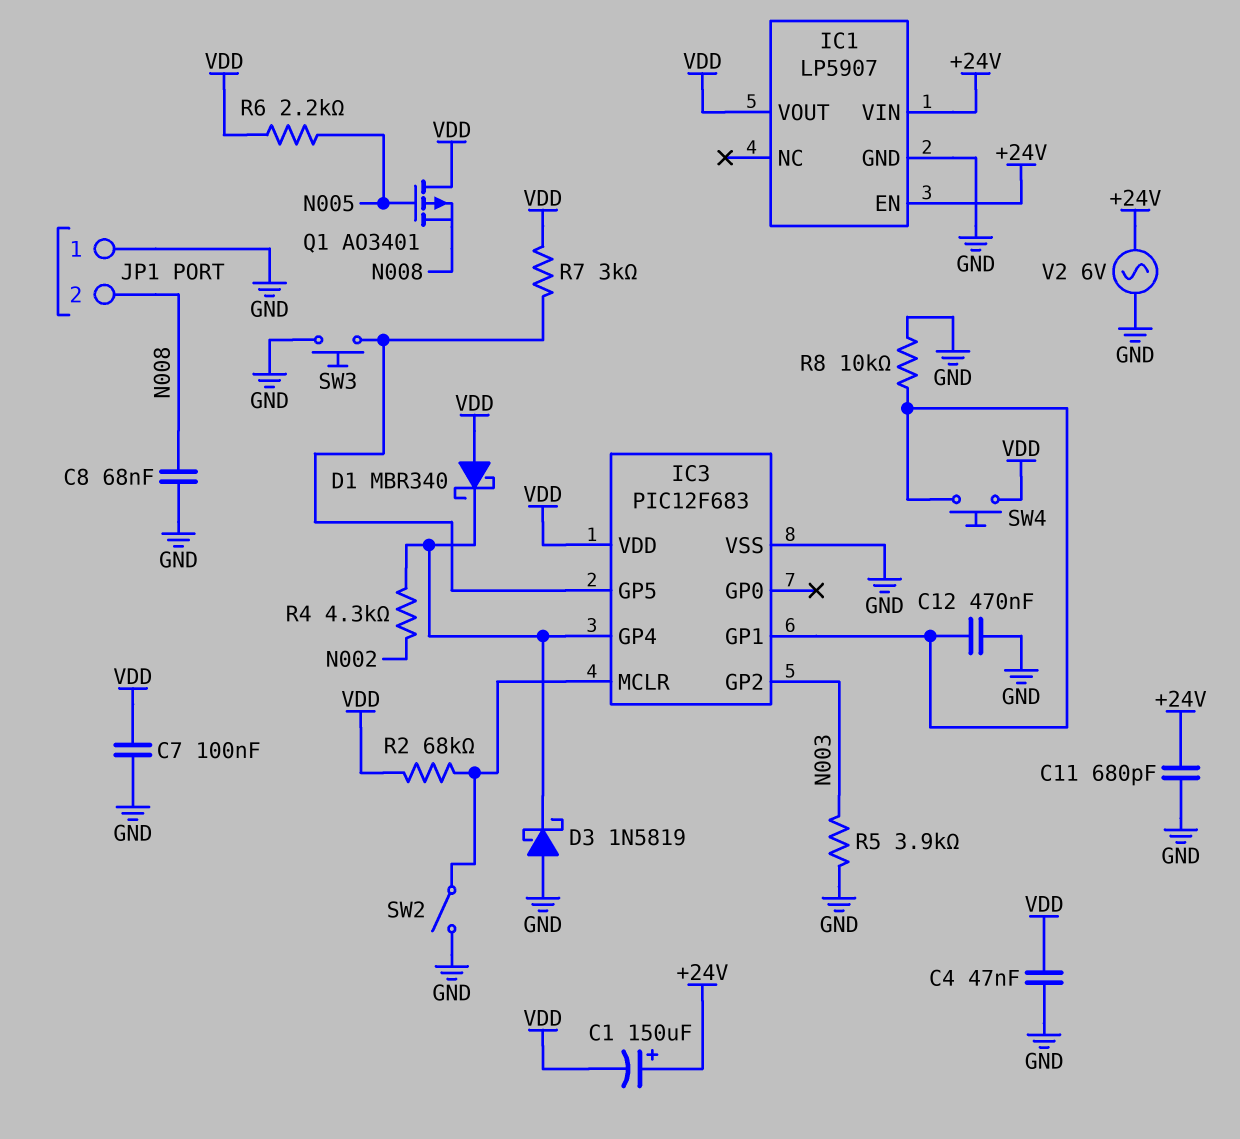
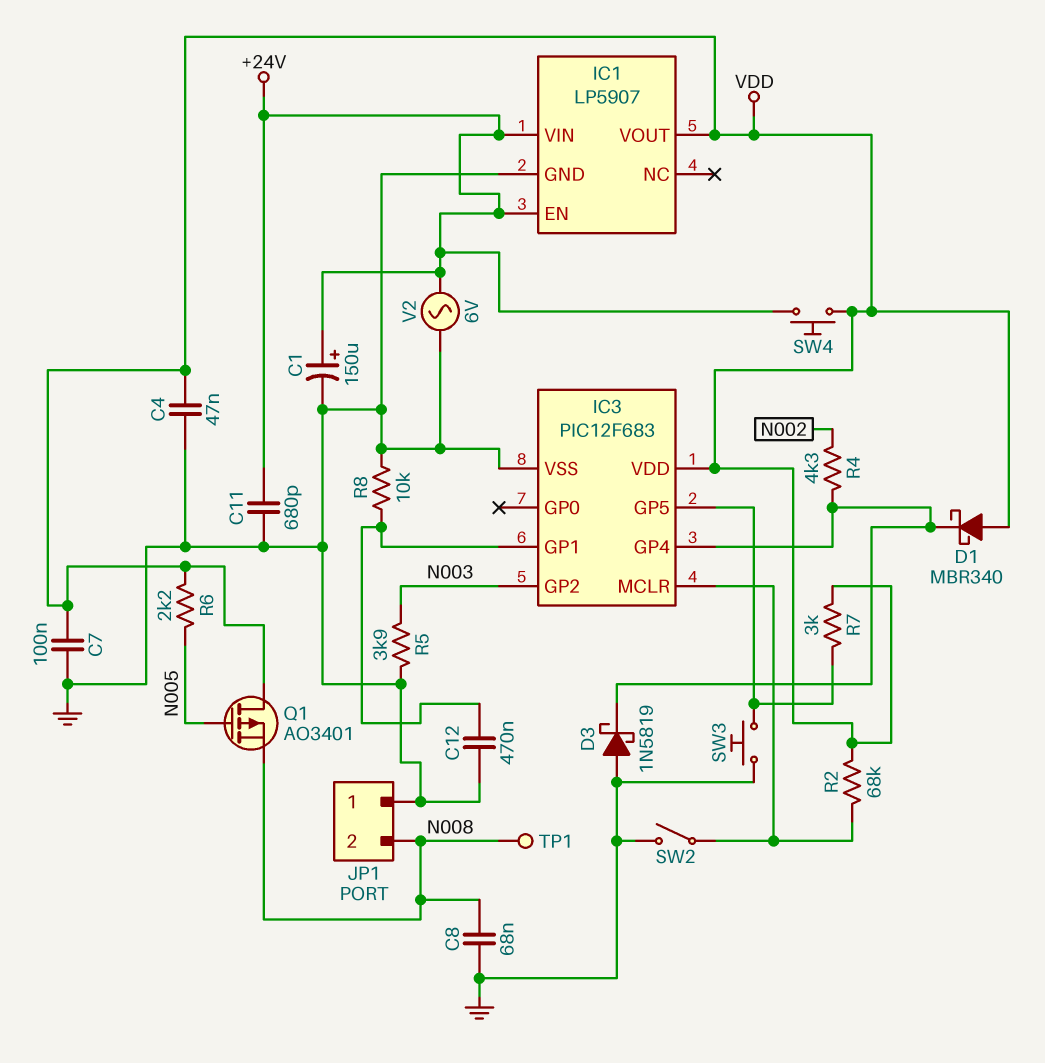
C1: 150uF (plus +24V, minus VDD) -> 150uF (plus +24V, minus GND)
SW4: button (IC3/GP1, VDD) -> button (+24V, VDD)
TP1: none -> test point (N008)

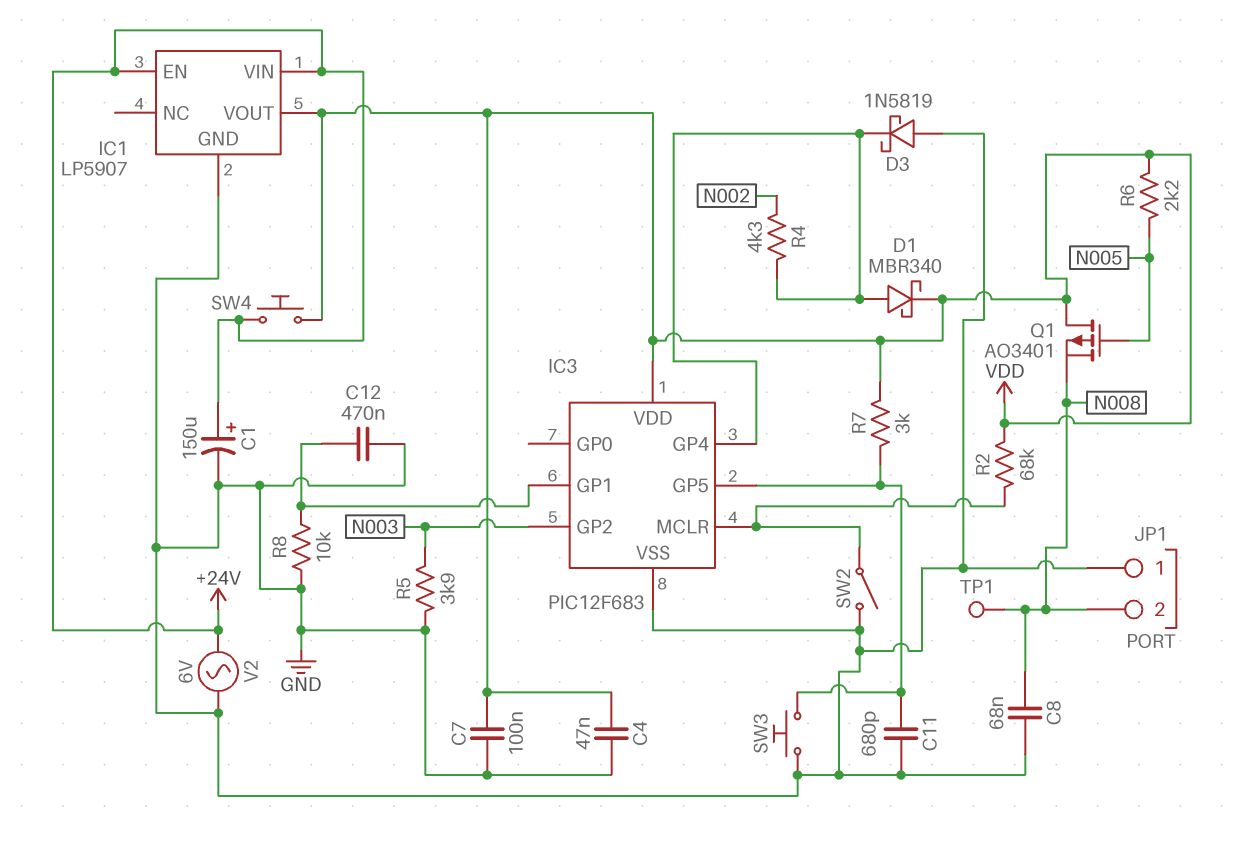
C11: 680pF (+24V, GND) -> 680pF (GND, IC3/GP5)
D1: schottky MBR340 (A VDD, K IC3/GP4) -> schottky MBR340 (A IC3/GP4, K VDD)

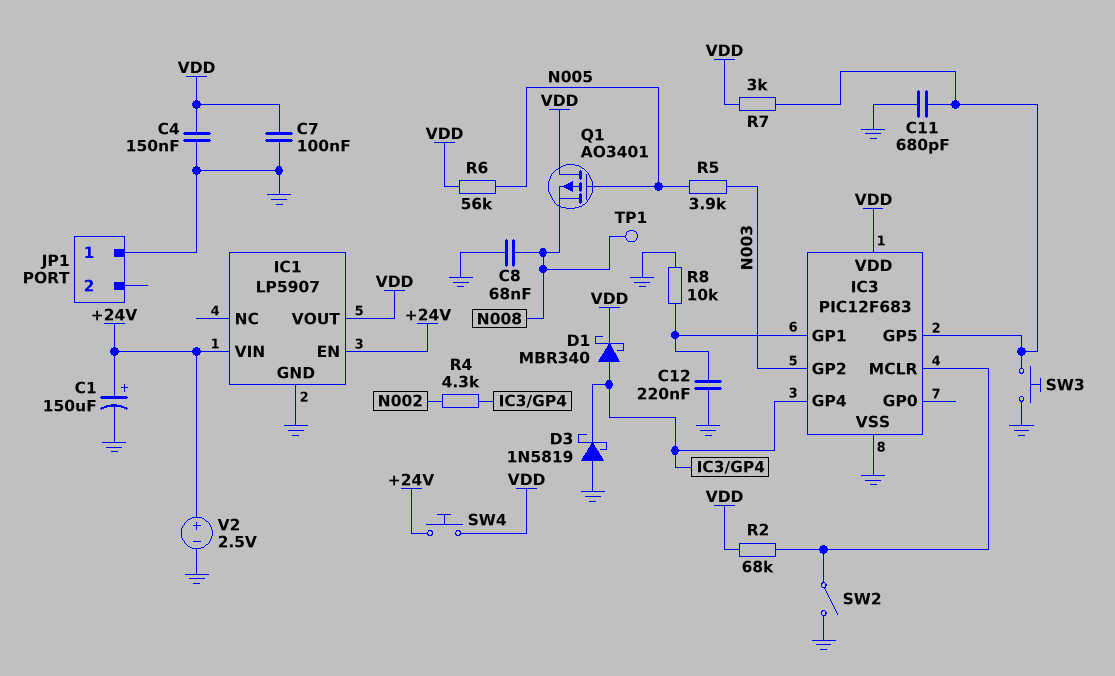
C4: 47nF (GND, VDD) -> 150nF (GND, VDD)
C12: 470nF (GND, IC3/GP1) -> 220nF (GND, IC3/GP1)
JP1 pin 2: N008 -> none
R5: 3.9k (GND, N003) -> 3.9k (N003, N005)
R6: 2.2k (N005, VDD) -> 56k (N005, VDD)
V2: AC 6V (+24V, GND) -> 2.5V (plus +24V, minus GND)

